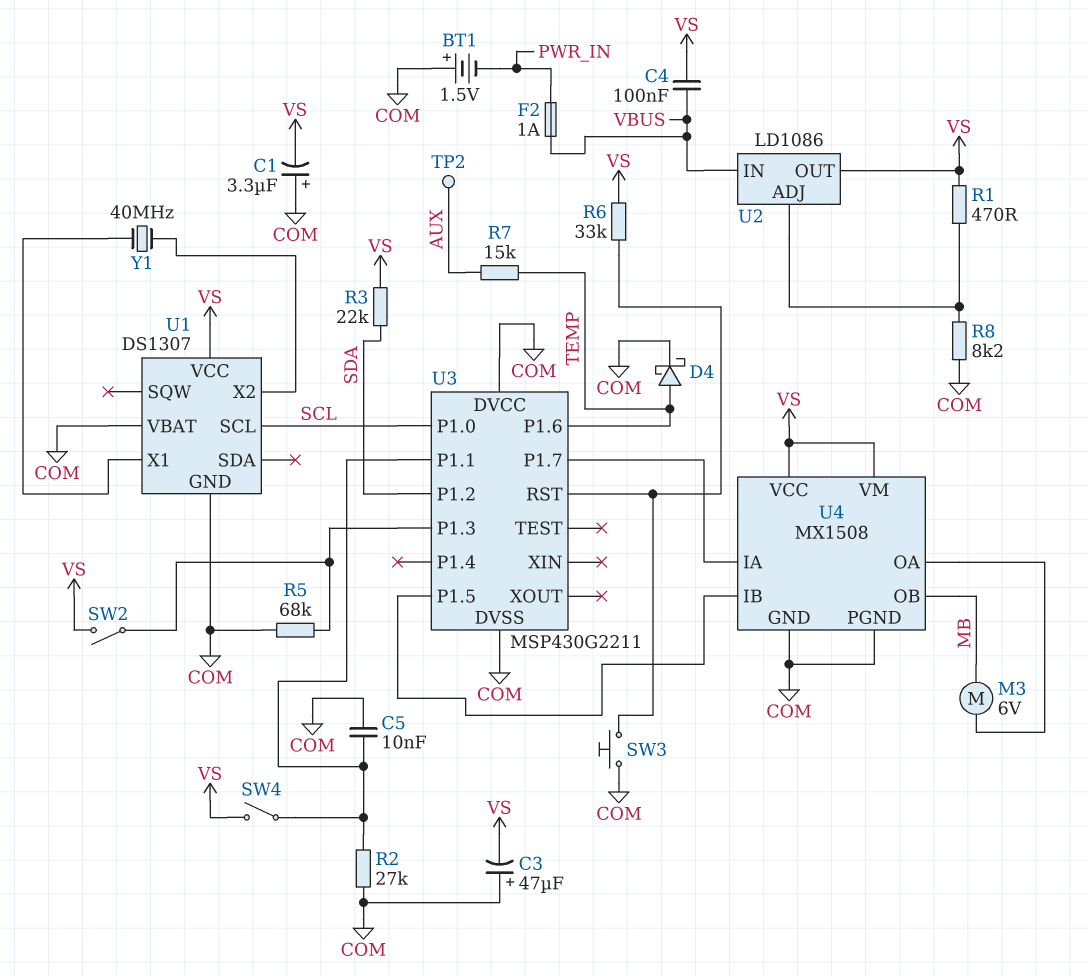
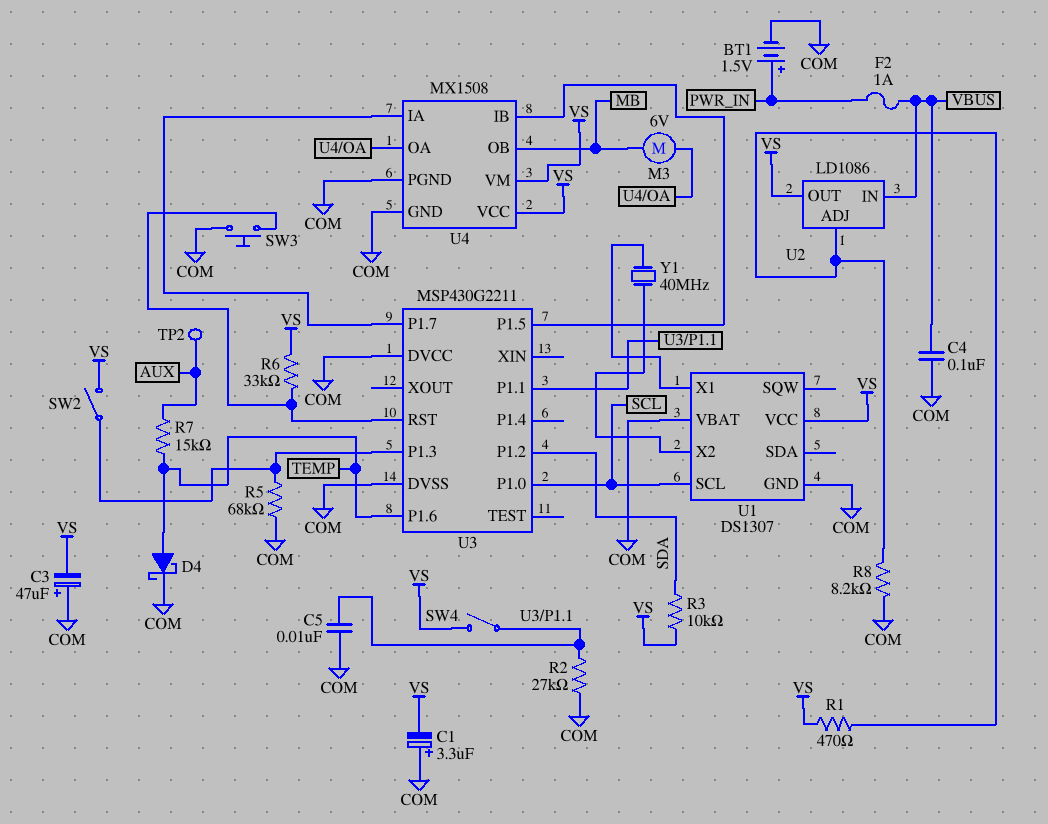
BT1: 1.5V (plus COM, minus PWR_IN) -> 1.5V (plus PWR_IN, minus COM)
C4: 100nF (VBUS, VS) -> 100nF (COM, VBUS)
R3: 22k (SDA, VS) -> 10k (SDA, VS)

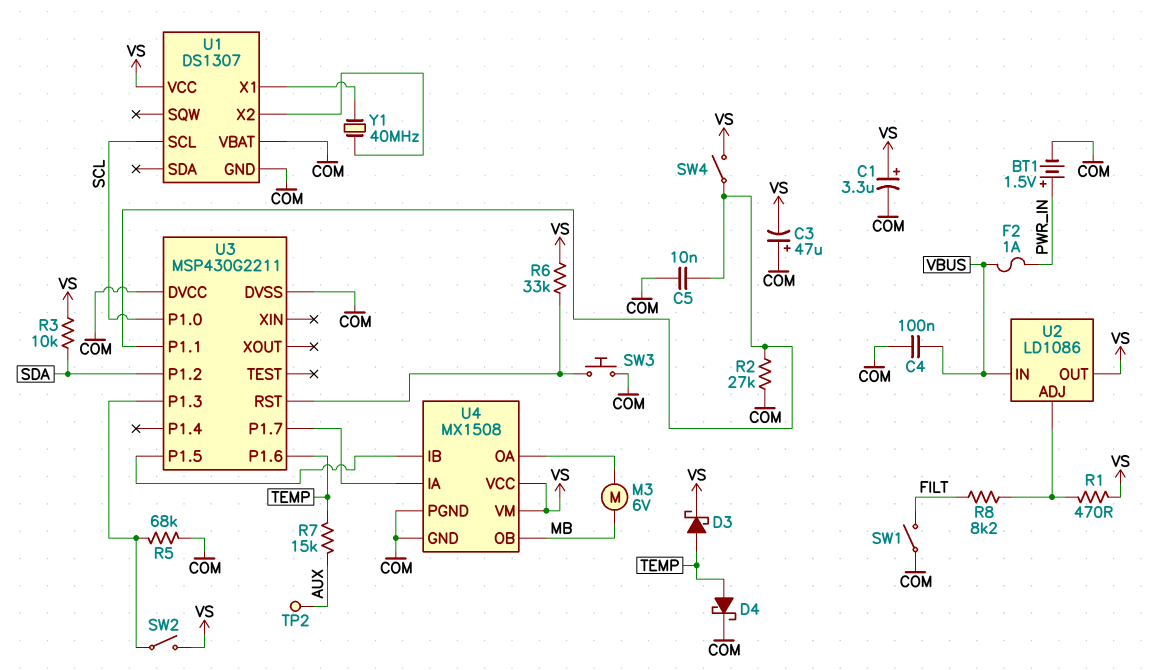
C1: 3.3uF (plus COM, minus VS) -> 3.3uF (plus VS, minus COM)
D3: none -> schottky (A TEMP, K VS)
R8: 8.2k (COM, U2/ADJ) -> 8.2k (FILT, U2/ADJ)
SW1: none -> switch (COM, FILT)

